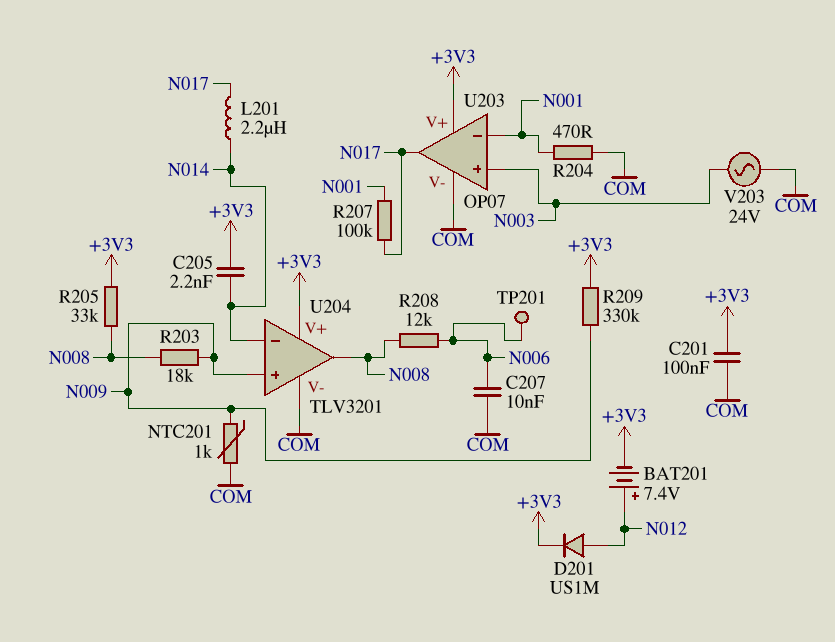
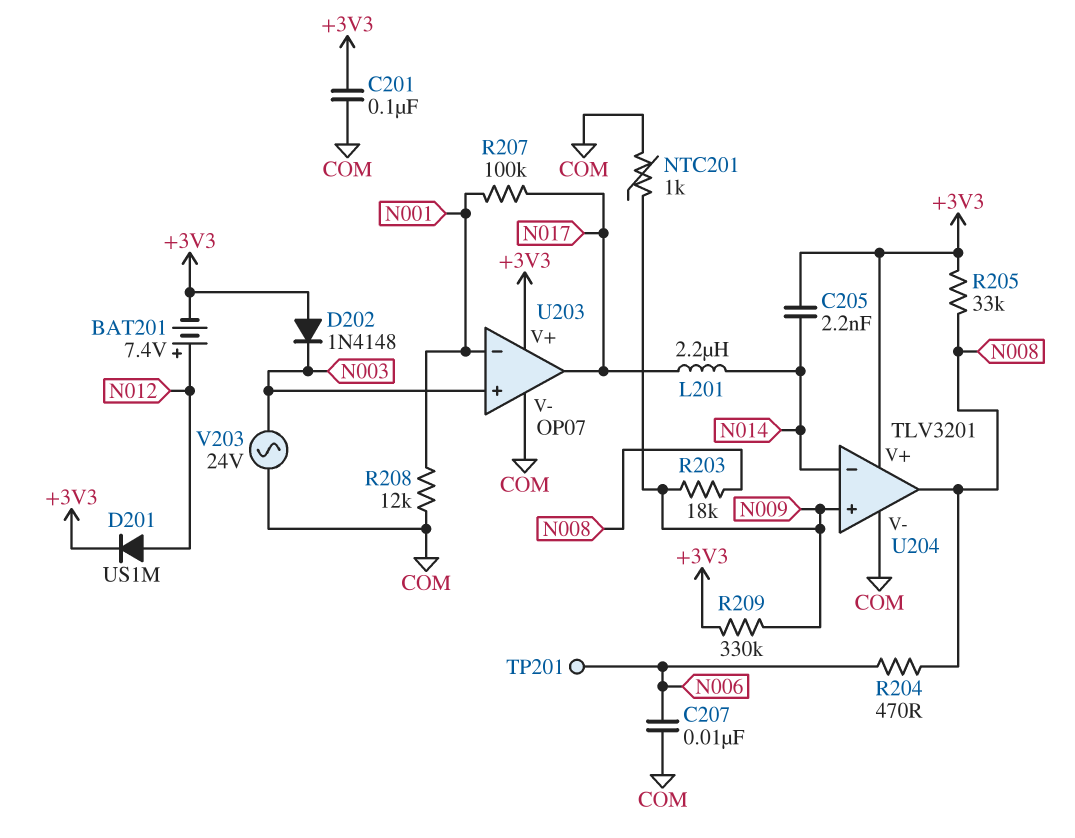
D202: none -> diode 1N4148 (A +3V3, K N003)
R204: 470 (COM, N001) -> 470 (N006, N008)
R208: 12k (N006, N008) -> 12k (COM, N001)

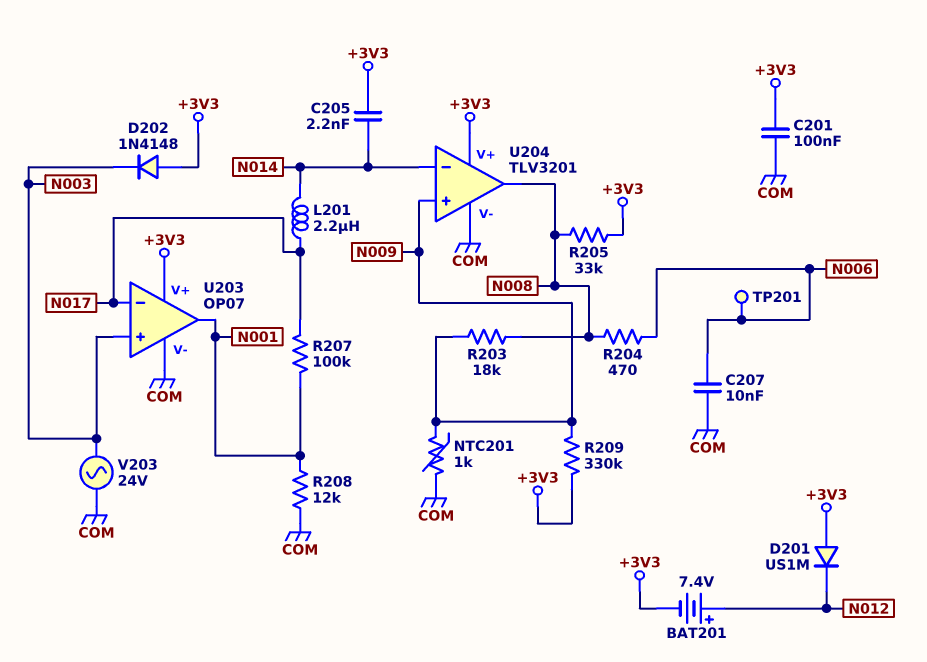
D201: diode US1M (A N012, K +3V3) -> diode US1M (A +3V3, K N012)
U203 pin in-: N001 -> N017
U203 pin out: N017 -> N001

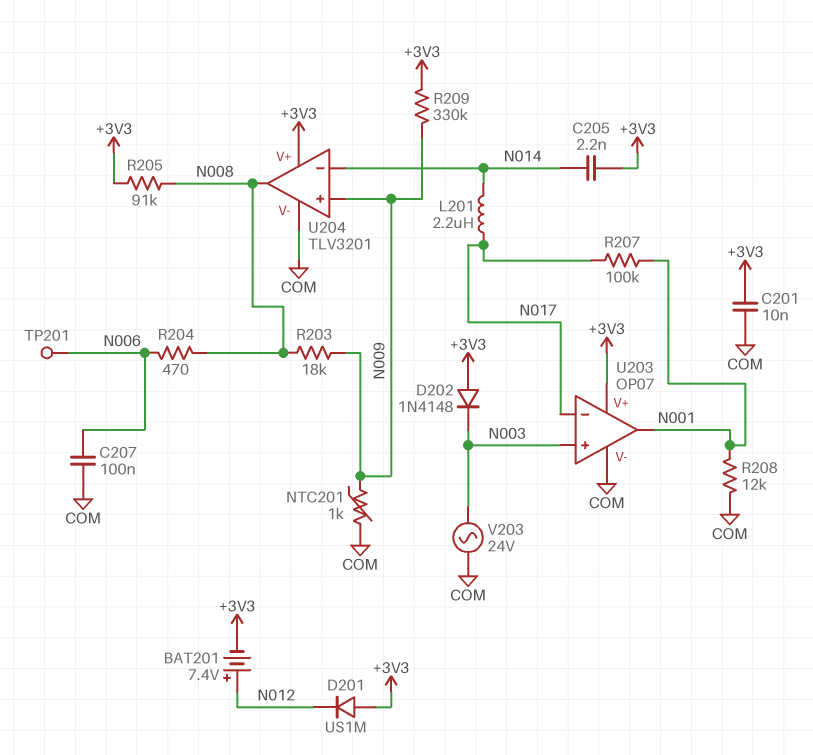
C201: 100nF (+3V3, COM) -> 10nF (+3V3, COM)
C207: 10nF (COM, N006) -> 100nF (COM, N006)
R205: 33k (+3V3, N008) -> 91k (+3V3, N008)

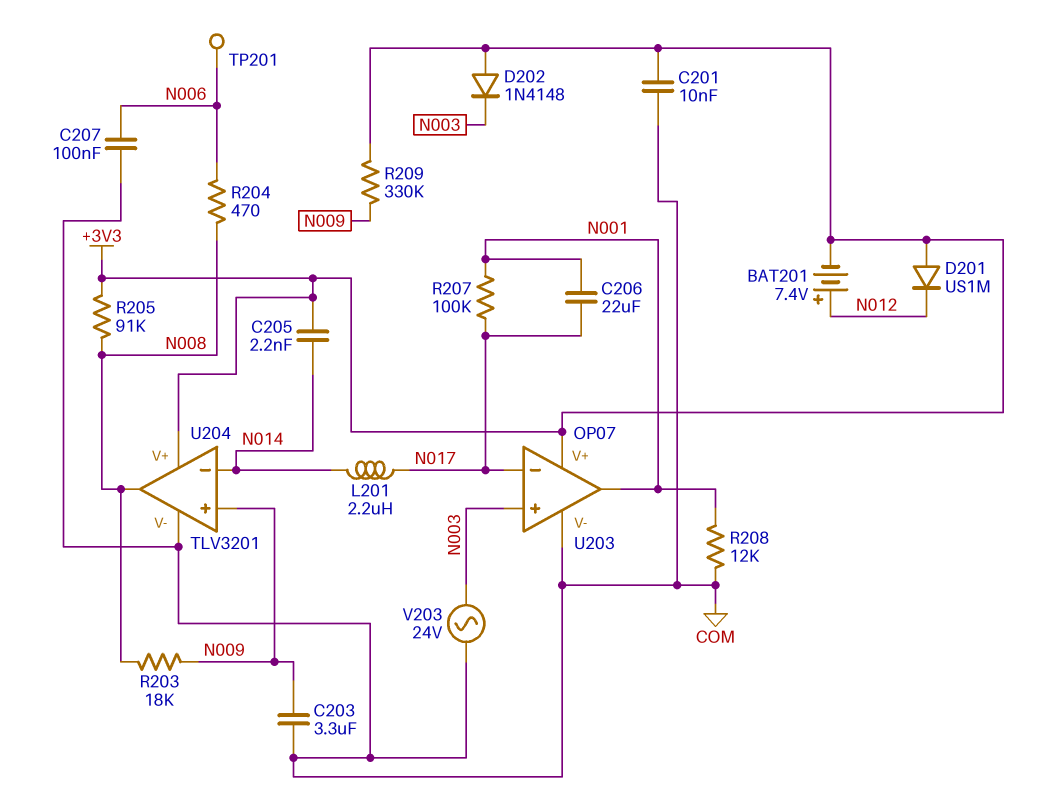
C203: none -> 3.3uF (COM, N009)
C206: none -> 22uF (N001, N017)
NTC201: 1k (COM, N009) -> none

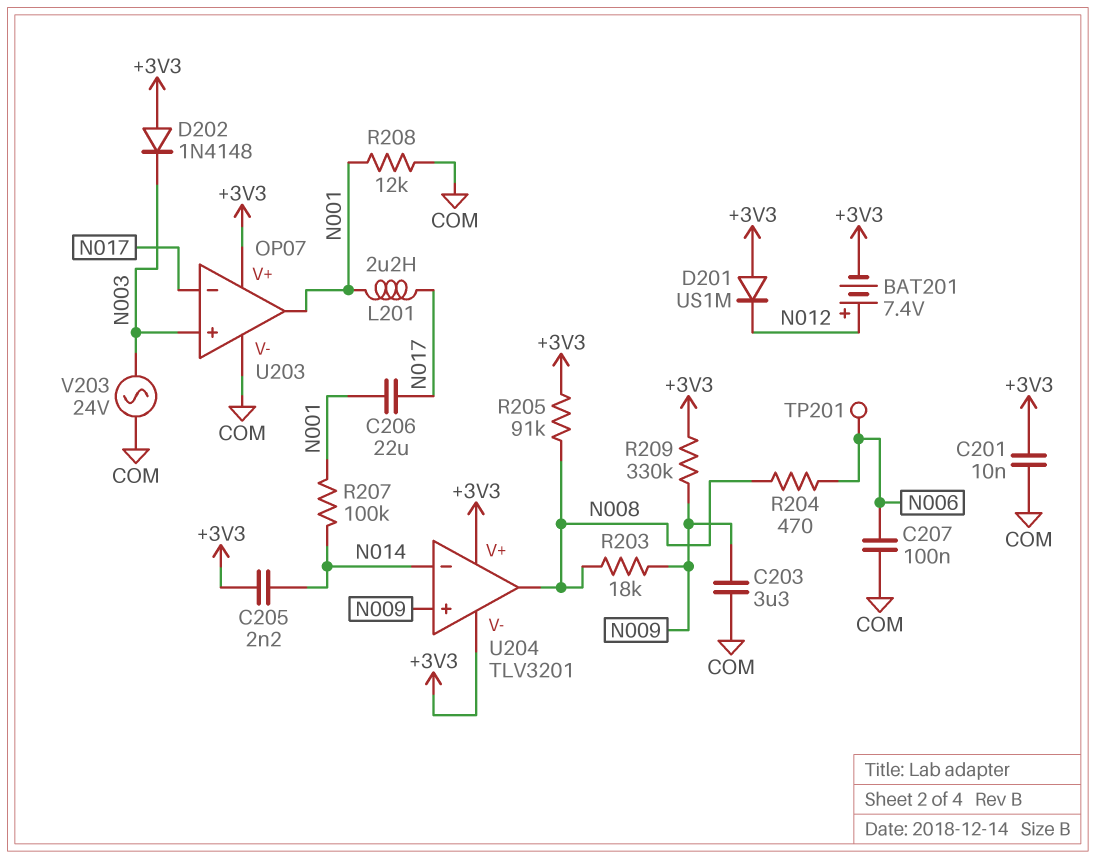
L201: 2.2uH (N014, N017) -> 2.2uH (N001, N017)
R207: 100k (N001, N017) -> 100k (N001, N014)
U204 pin V-: COM -> +3V3

